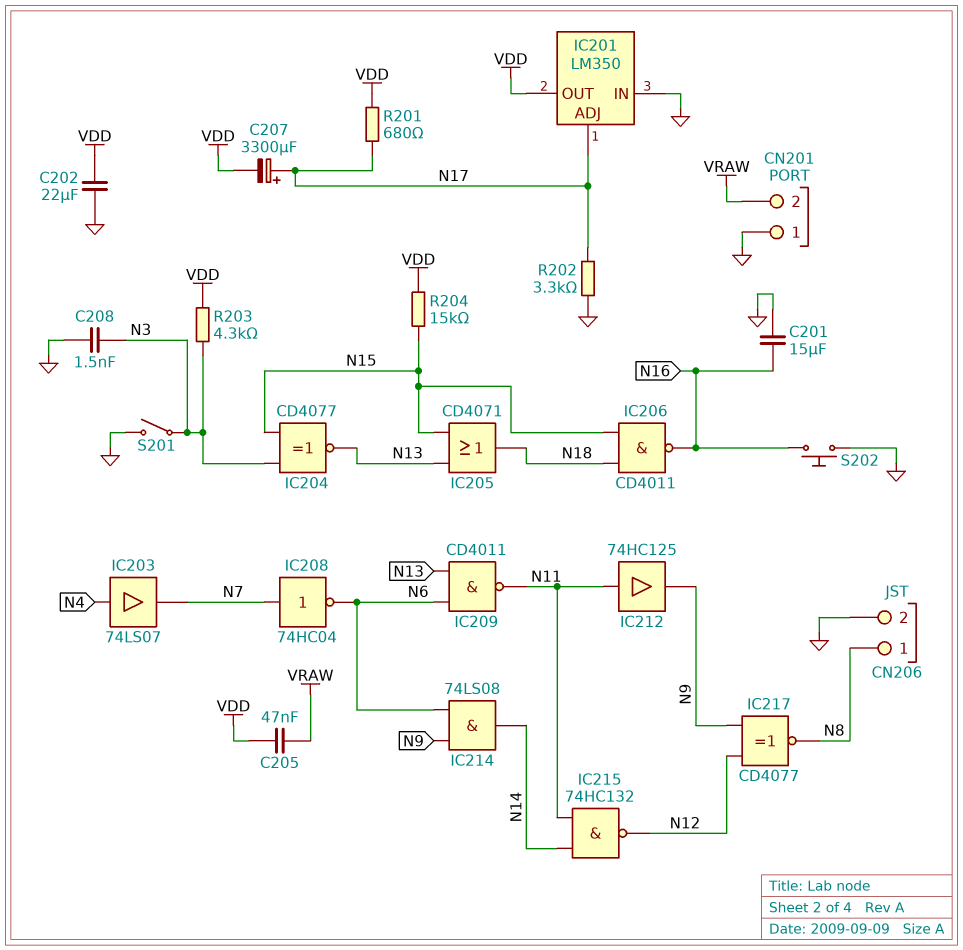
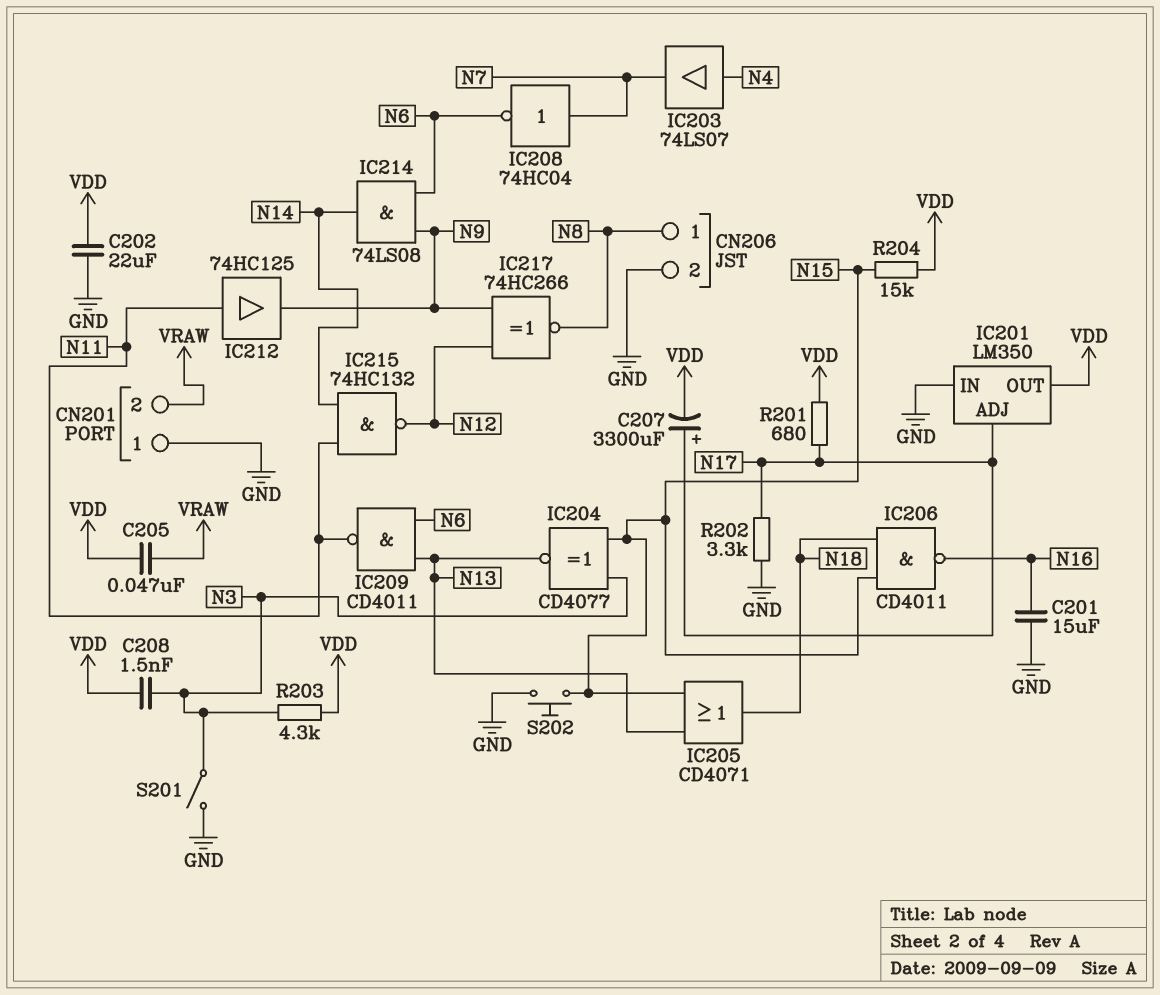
C208: 1.5nF (GND, N3) -> 1.5nF (N3, VDD)
IC217: XNOR CD4077 (in N9, in N12, out N8) -> XNOR 74HC266 (in N9, in N12, out N8)
S202: button (GND, N16) -> button (GND, N15)

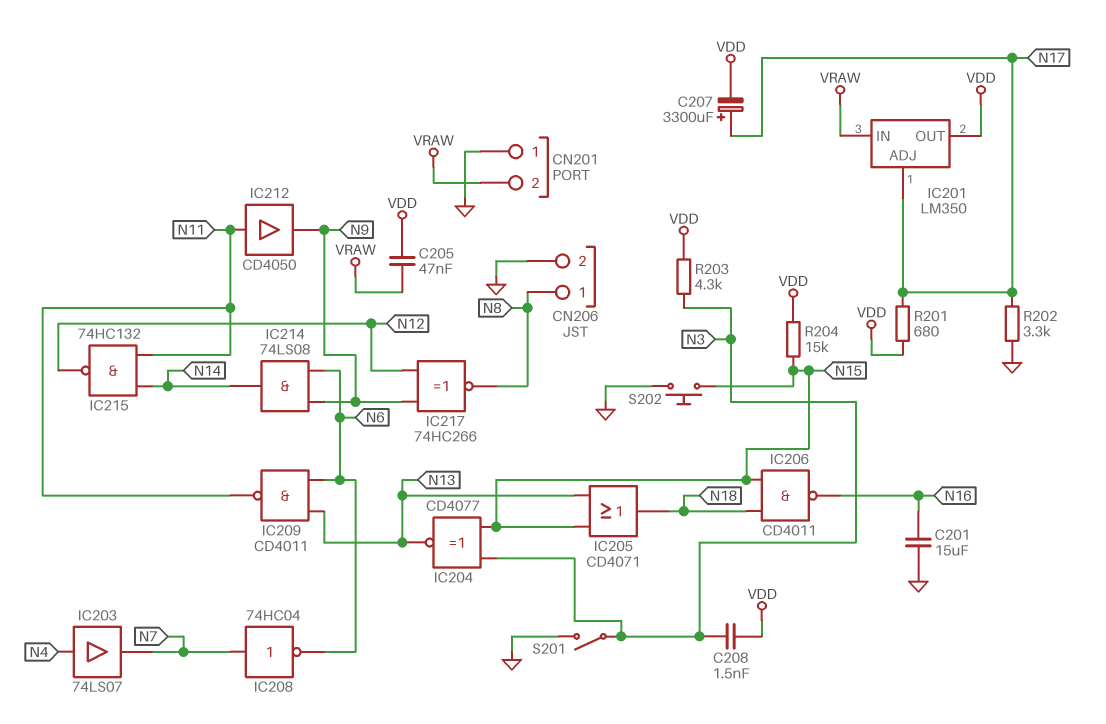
C202: 22uF (GND, VDD) -> none
IC201 pin IN: GND -> VRAW
IC212: buffer 74HC125 (in N11, out N9) -> buffer CD4050 (in N11, out N9)

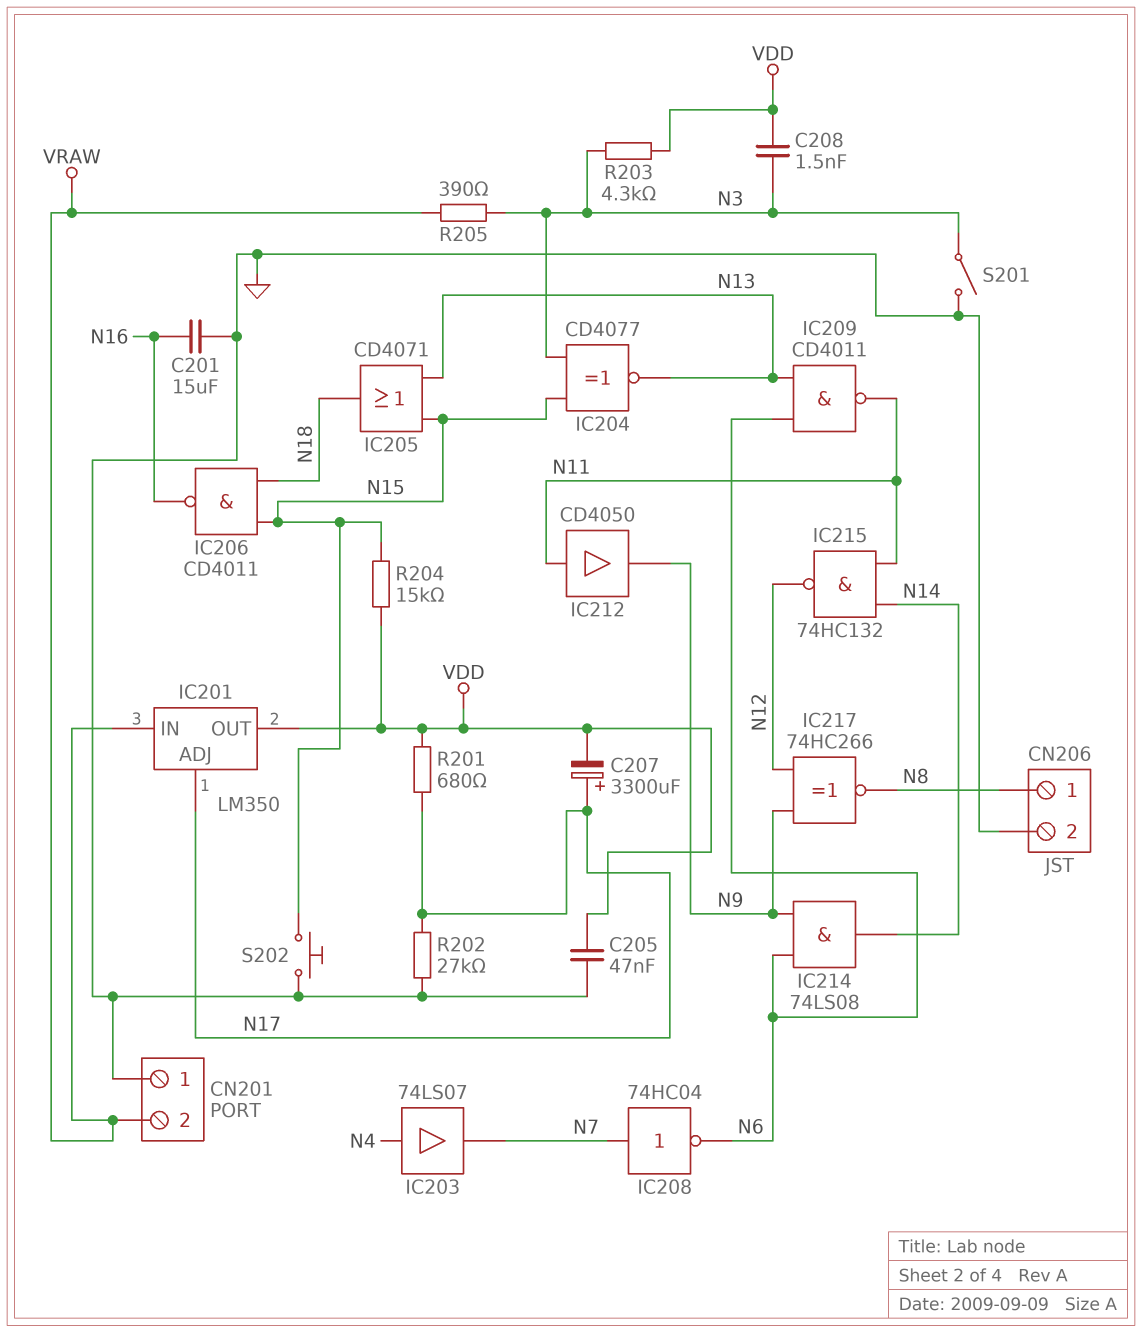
C205: 47nF (VDD, VRAW) -> 47nF (GND, VDD)
R202: 3.3k (GND, N17) -> 27k (GND, N17)
R205: none -> 390 (N3, VRAW)

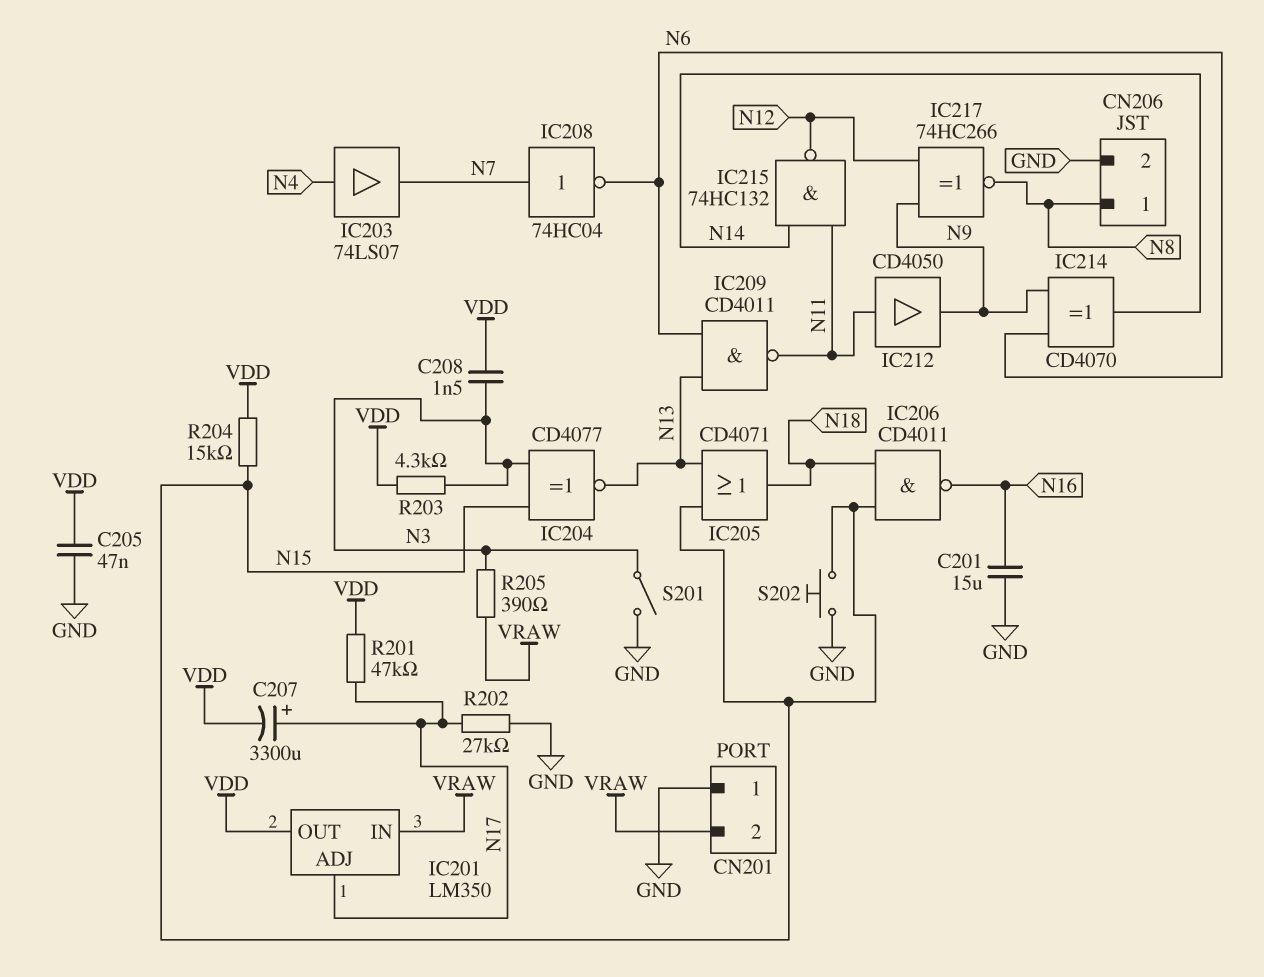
IC214: AND 74LS08 (in N6, in N9, out N14) -> XOR CD4070 (in N6, in N9, out N14)
R201: 680 (N17, VDD) -> 47k (N17, VDD)

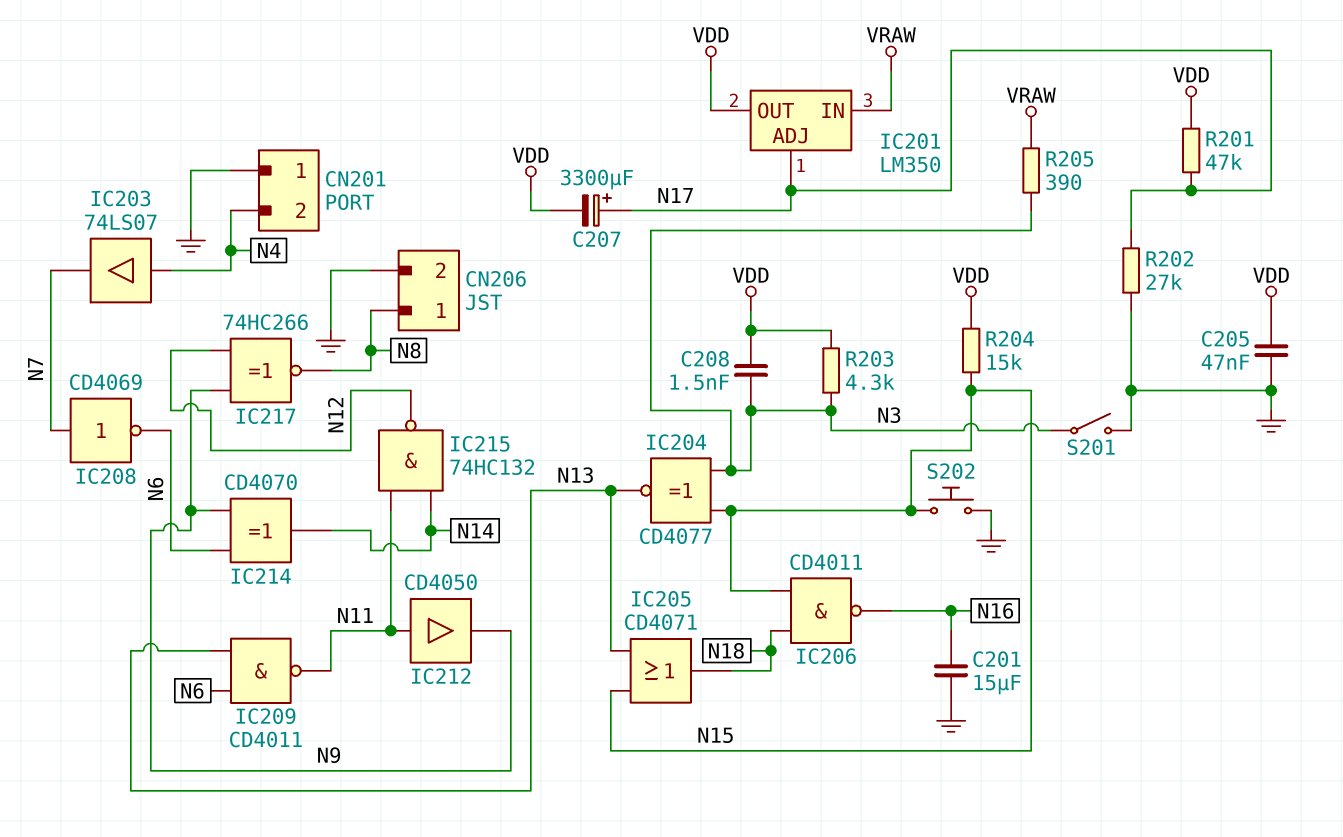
CN201 pin 2: VRAW -> N4
IC208: NOT 74HC04 (in N7, out N6) -> NOT CD4069 (in N7, out N6)

